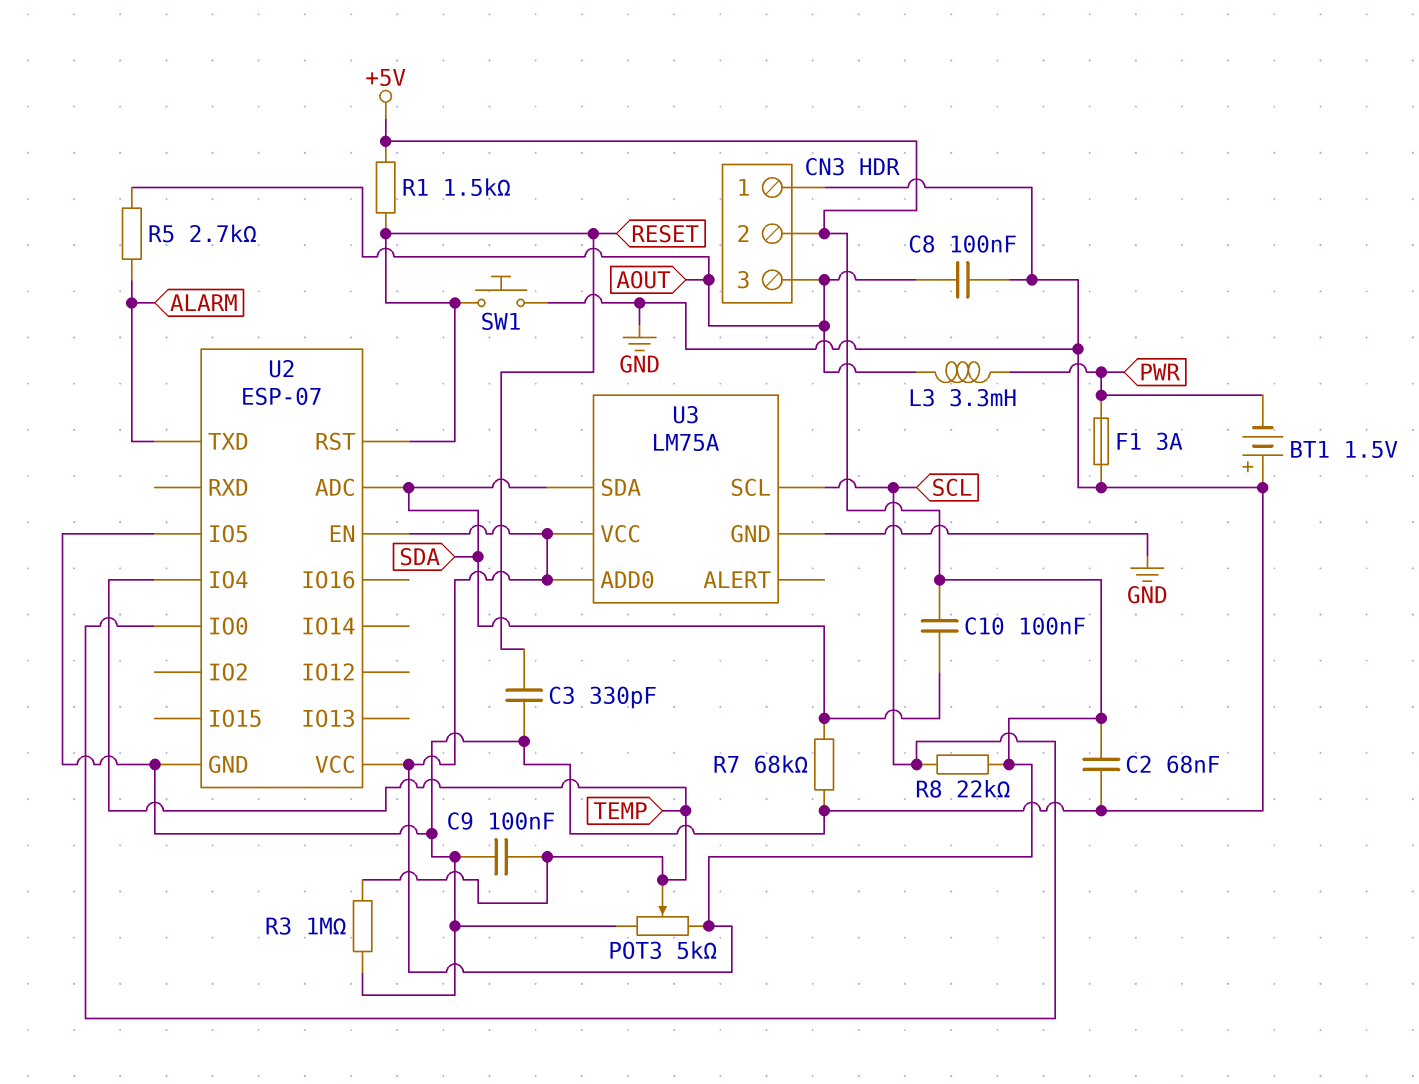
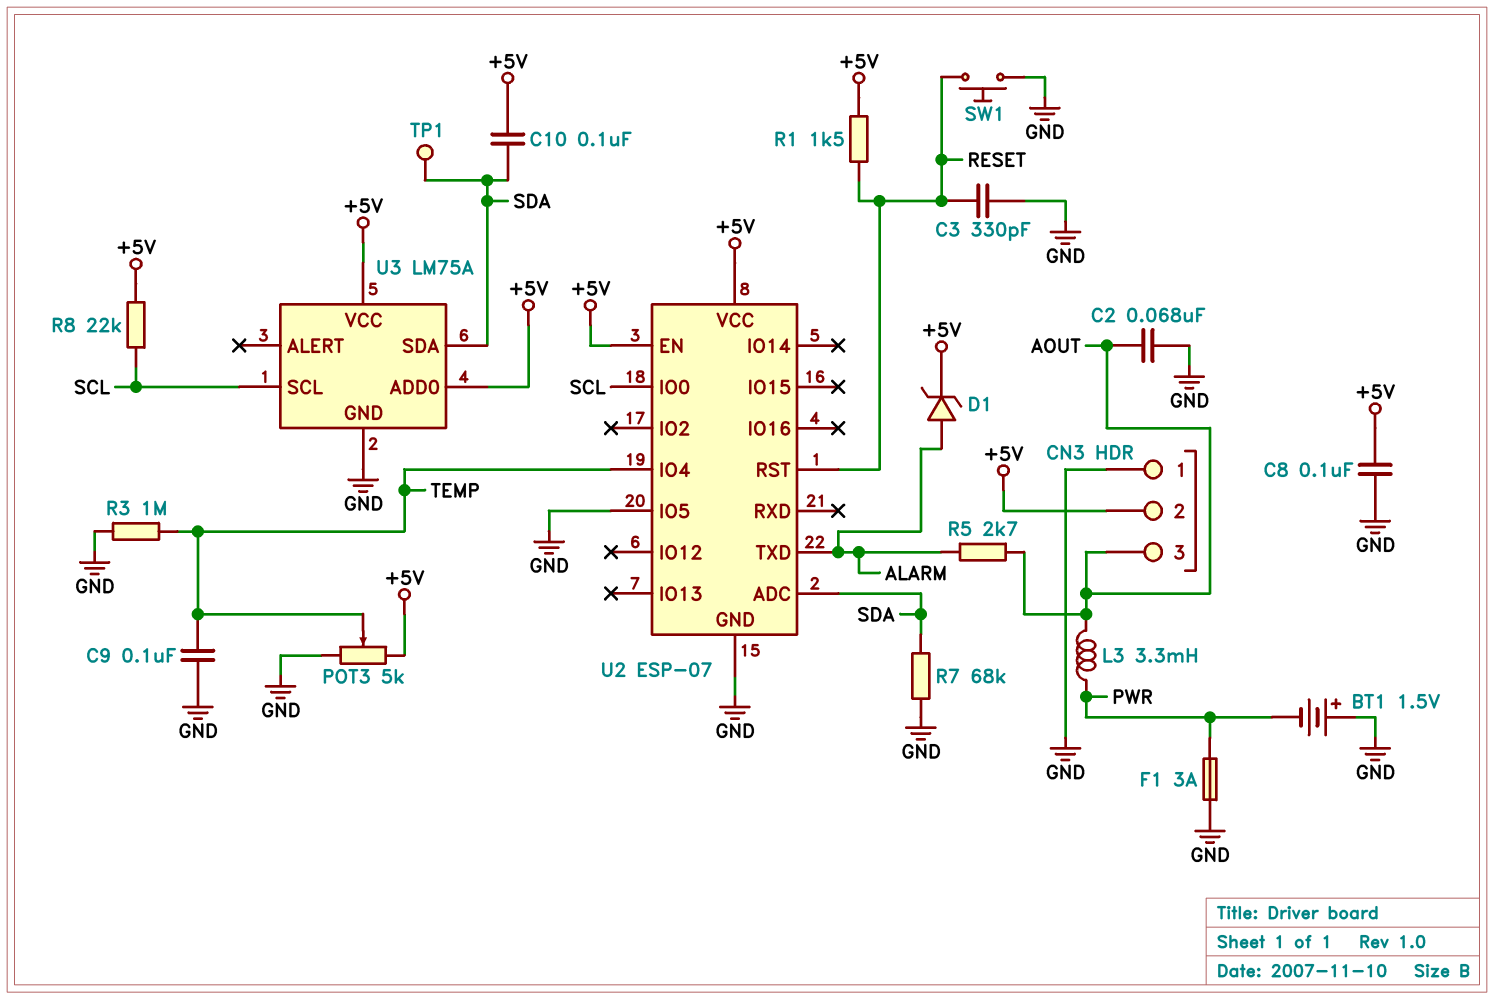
C2: 68nF (+5V, GND) -> 68nF (AOUT, GND)
C8: 100nF (AOUT, GND) -> 100nF (+5V, GND)
D1: none -> zener (A ALARM, K +5V)
TP1: none -> test point (SDA)

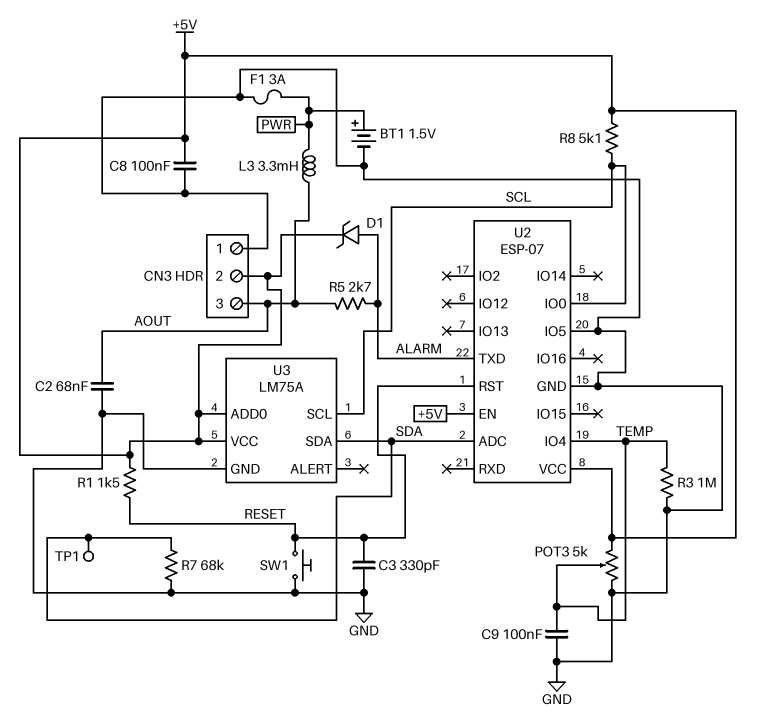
BT1: 1.5V (plus GND, minus PWR) -> 1.5V (plus PWR, minus GND)
C10: 100nF (+5V, SDA) -> none
R8: 22k (+5V, SCL) -> 5.1k (+5V, SCL)

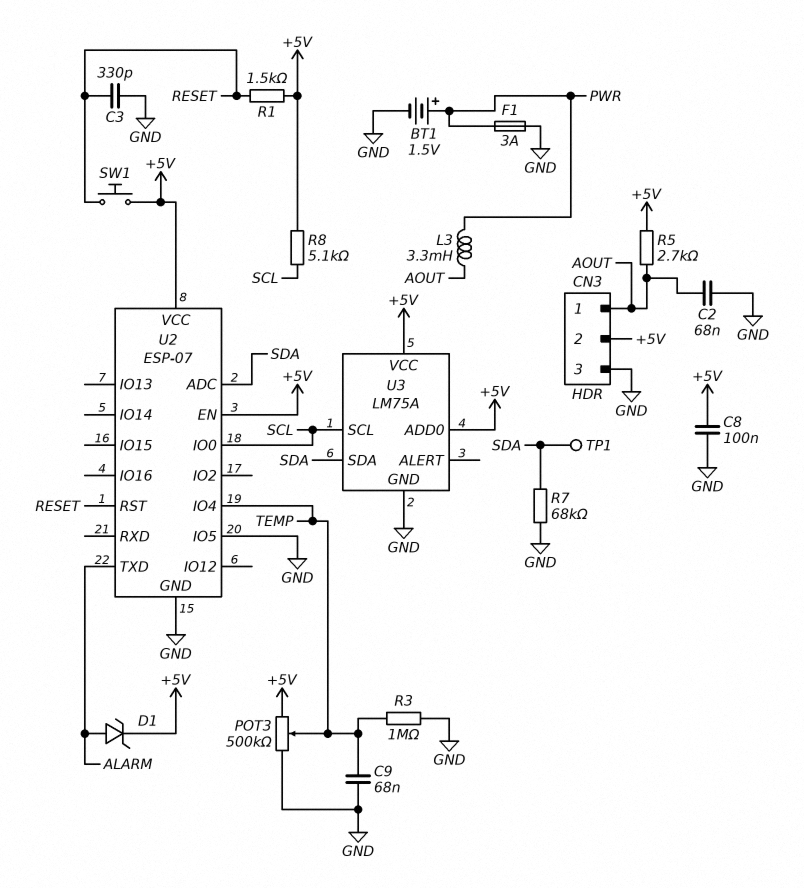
C9: 100nF (GND, TEMP) -> 68nF (GND, TEMP)
CN3 pin 1: GND -> AOUT
CN3 pin 3: AOUT -> GND
POT3: 5k (+5V, GND, wiper TEMP) -> 500k (+5V, GND, wiper TEMP)
R5: 2.7k (ALARM, AOUT) -> 2.7k (+5V, AOUT)
SW1: button (GND, RESET) -> button (+5V, RESET)

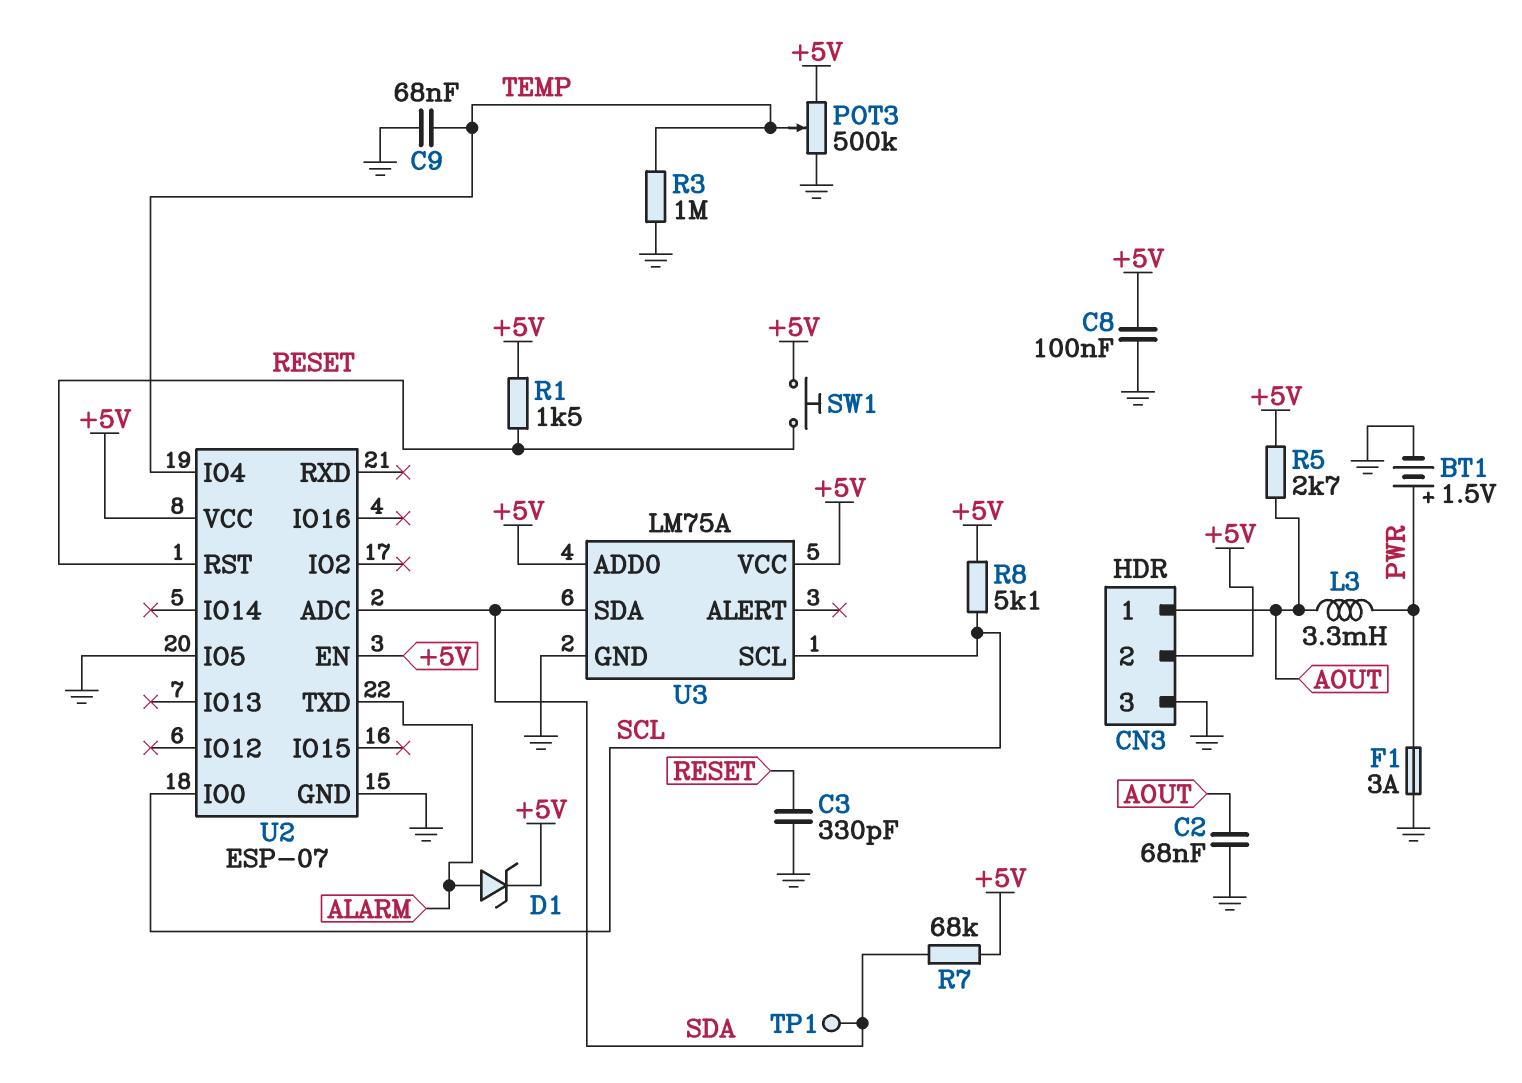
R7: 68k (GND, SDA) -> 68k (+5V, SDA)

